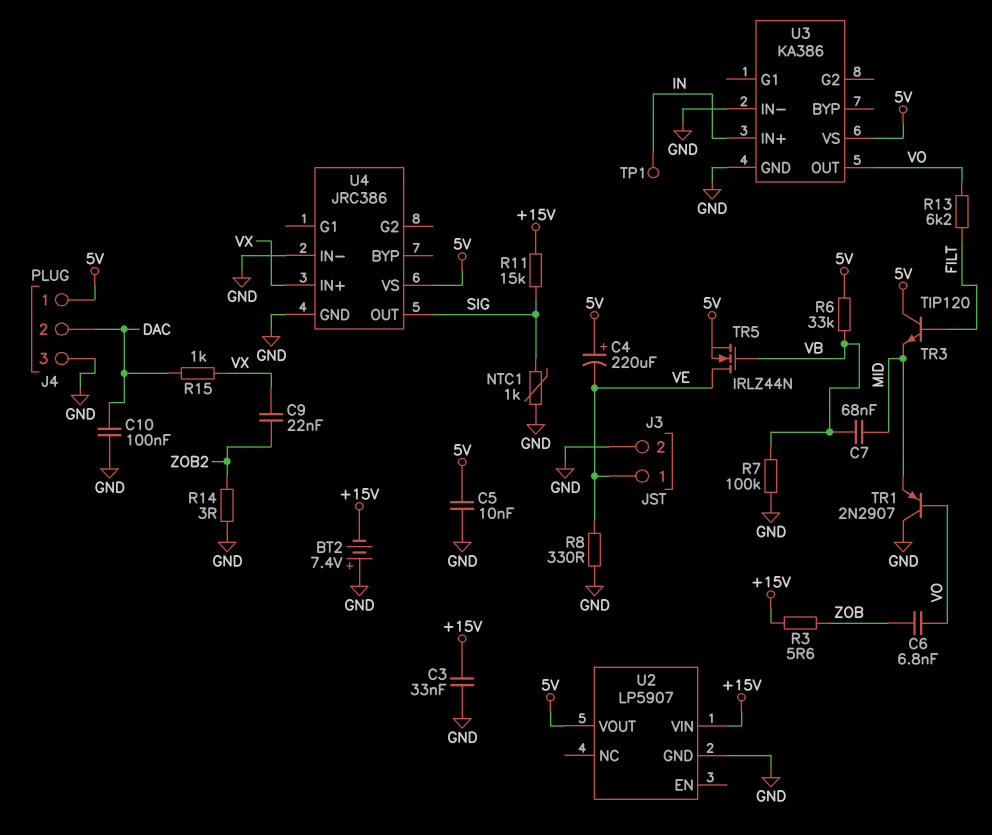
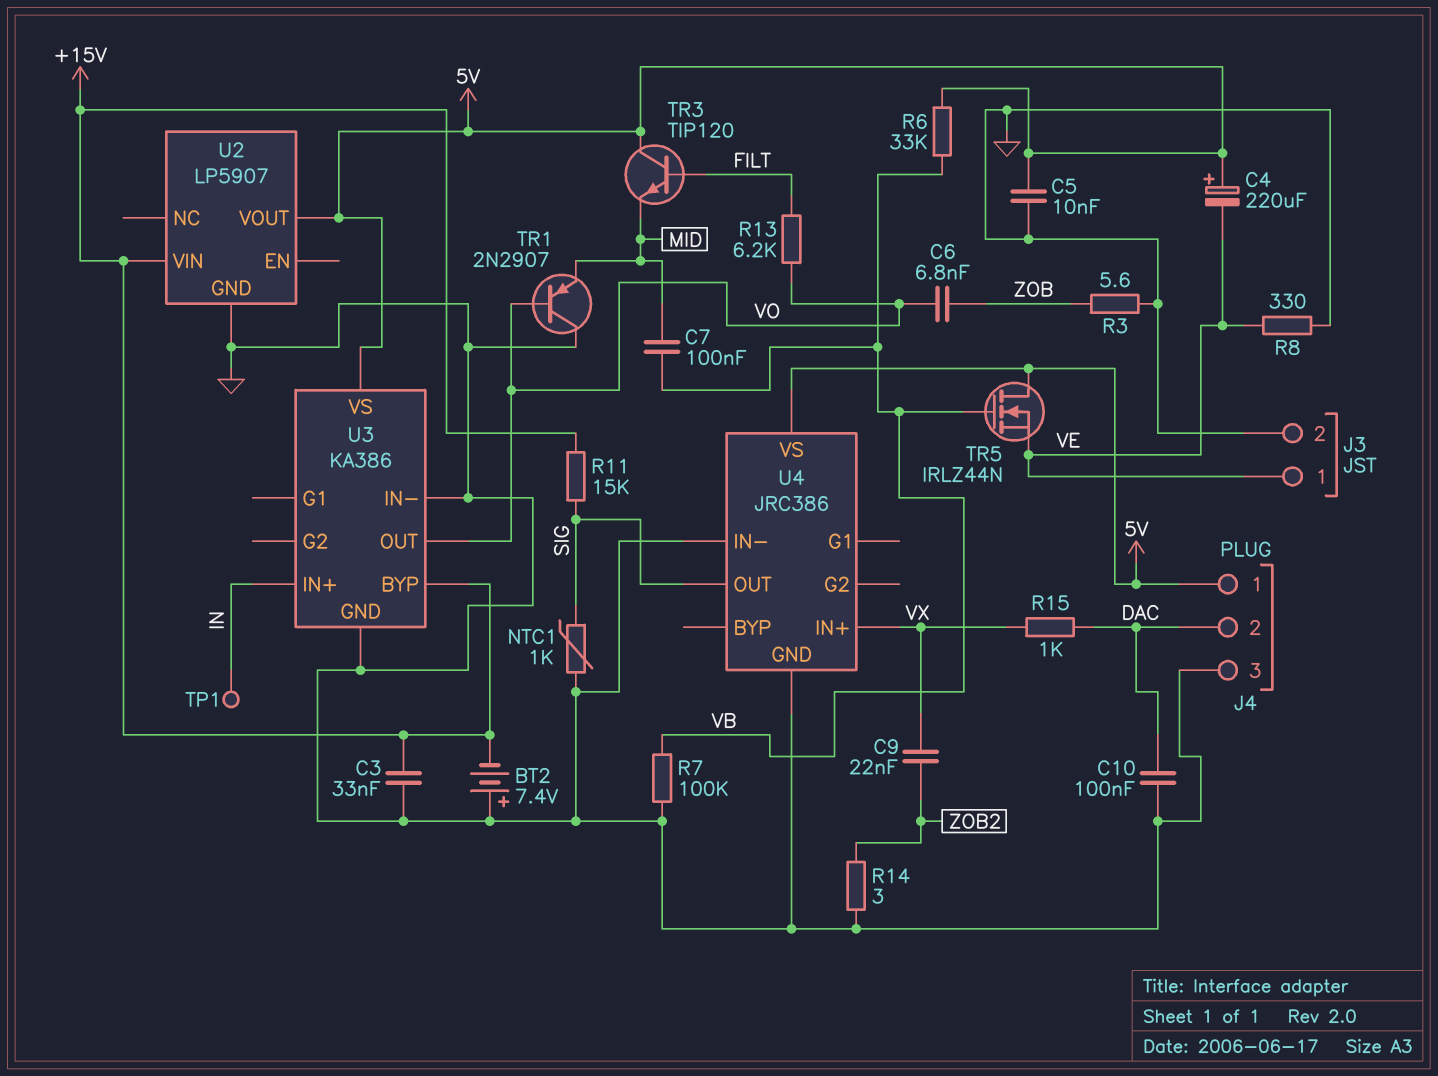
C7: 68nF (MID, VB) -> 100nF (MID, VB)
R3: 5.6 (+15V, ZOB) -> 5.6 (GND, ZOB)
TR5: NMOS IRLZ44N (G VB, D VE, S 5V) -> NMOS IRLZ44N (G VB, D 5V, S VE)
U3 pin BYP: none -> +15V

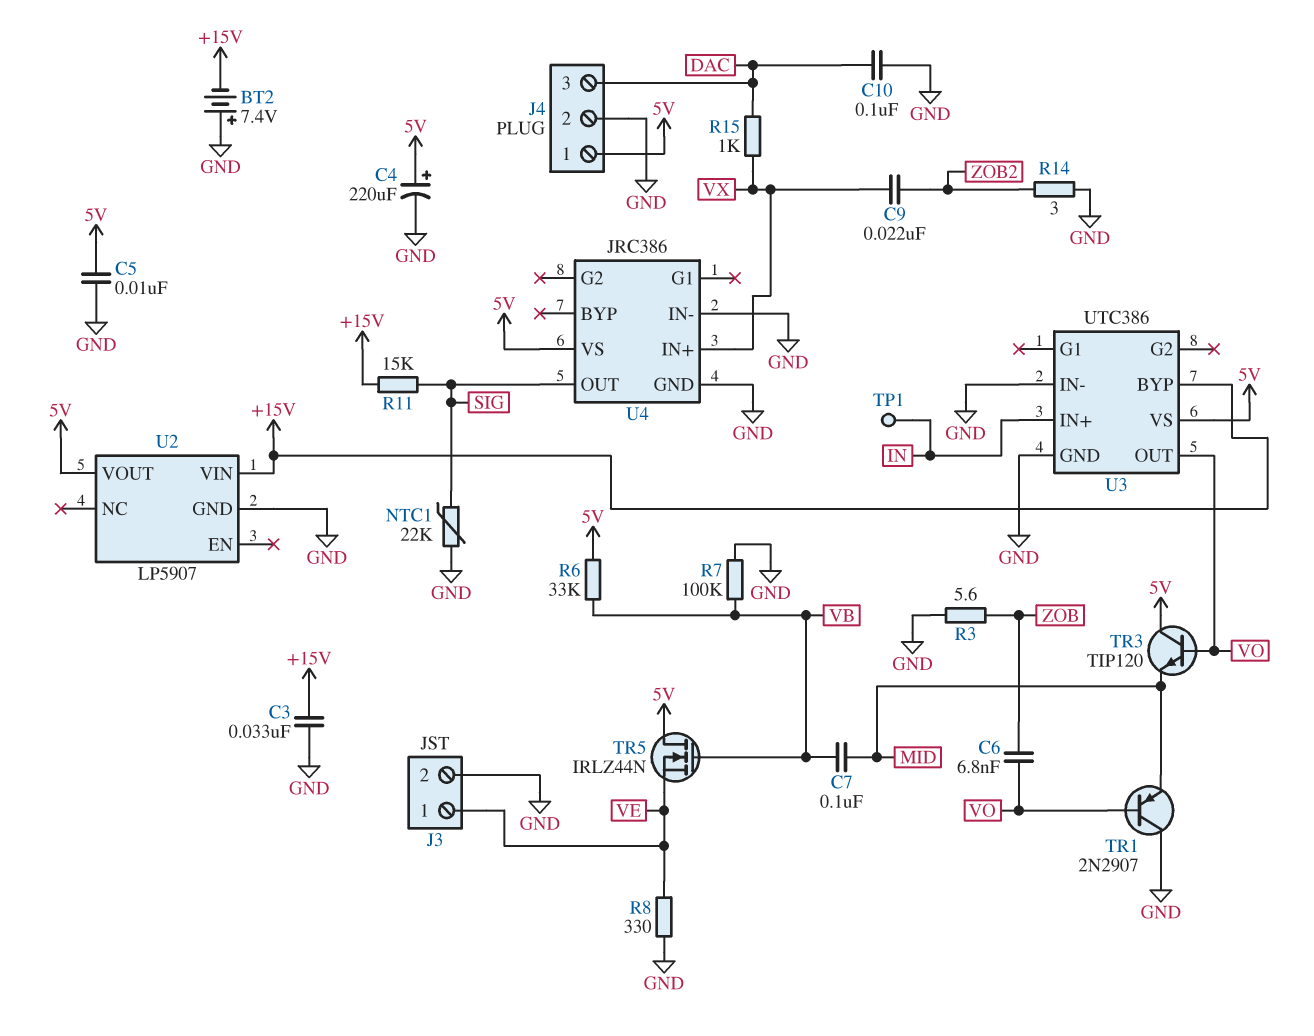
C4: 220uF (plus 5V, minus VE) -> 220uF (plus 5V, minus GND)
J4 pin 2: DAC -> GND
J4 pin 3: GND -> DAC
NTC1: 1k (GND, SIG) -> 22k (GND, SIG)
R13: 6.2k (FILT, VO) -> none
TR3: NPN TIP120 (B FILT, C 5V, E MID) -> NPN TIP120 (B VO, C 5V, E MID)
U3: KA386 -> UTC386

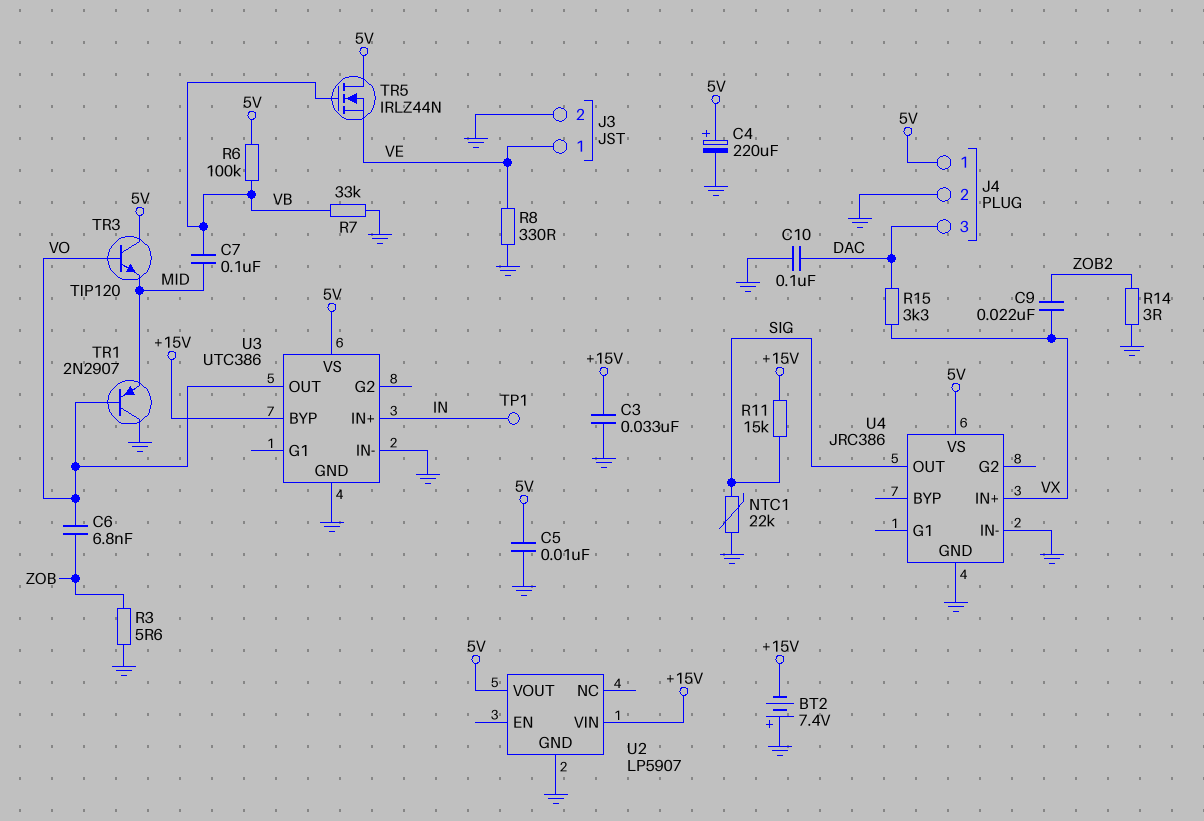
R6: 33k (5V, VB) -> 100k (5V, VB)
R7: 100k (GND, VB) -> 33k (GND, VB)
R15: 1k (DAC, VX) -> 3.3k (DAC, VX)

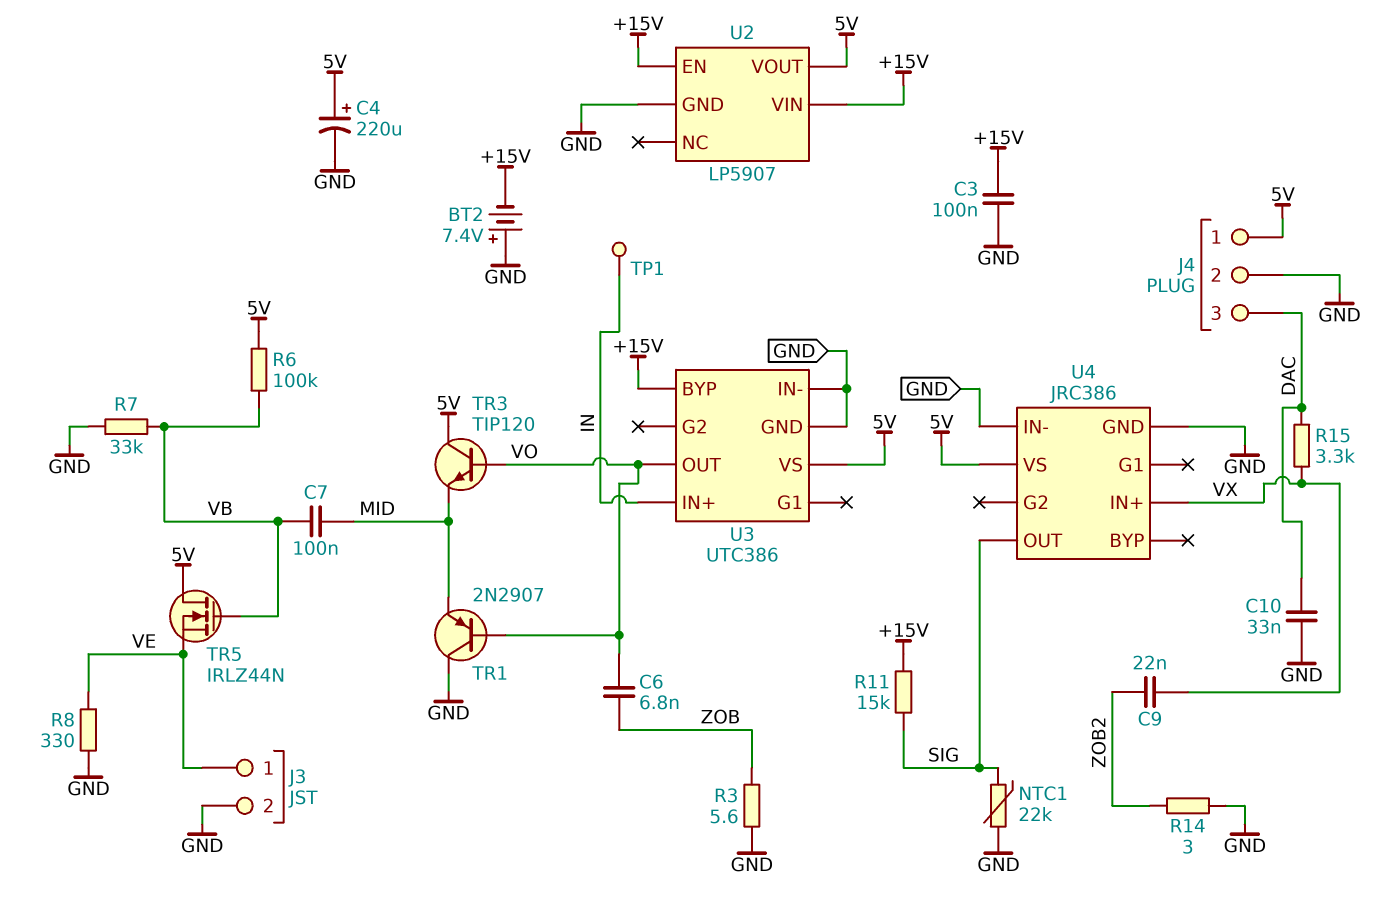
C3: 33nF (+15V, GND) -> 100nF (+15V, GND)
C5: 10nF (5V, GND) -> none
C10: 100nF (DAC, GND) -> 33nF (DAC, GND)
U2 pin EN: none -> +15V

